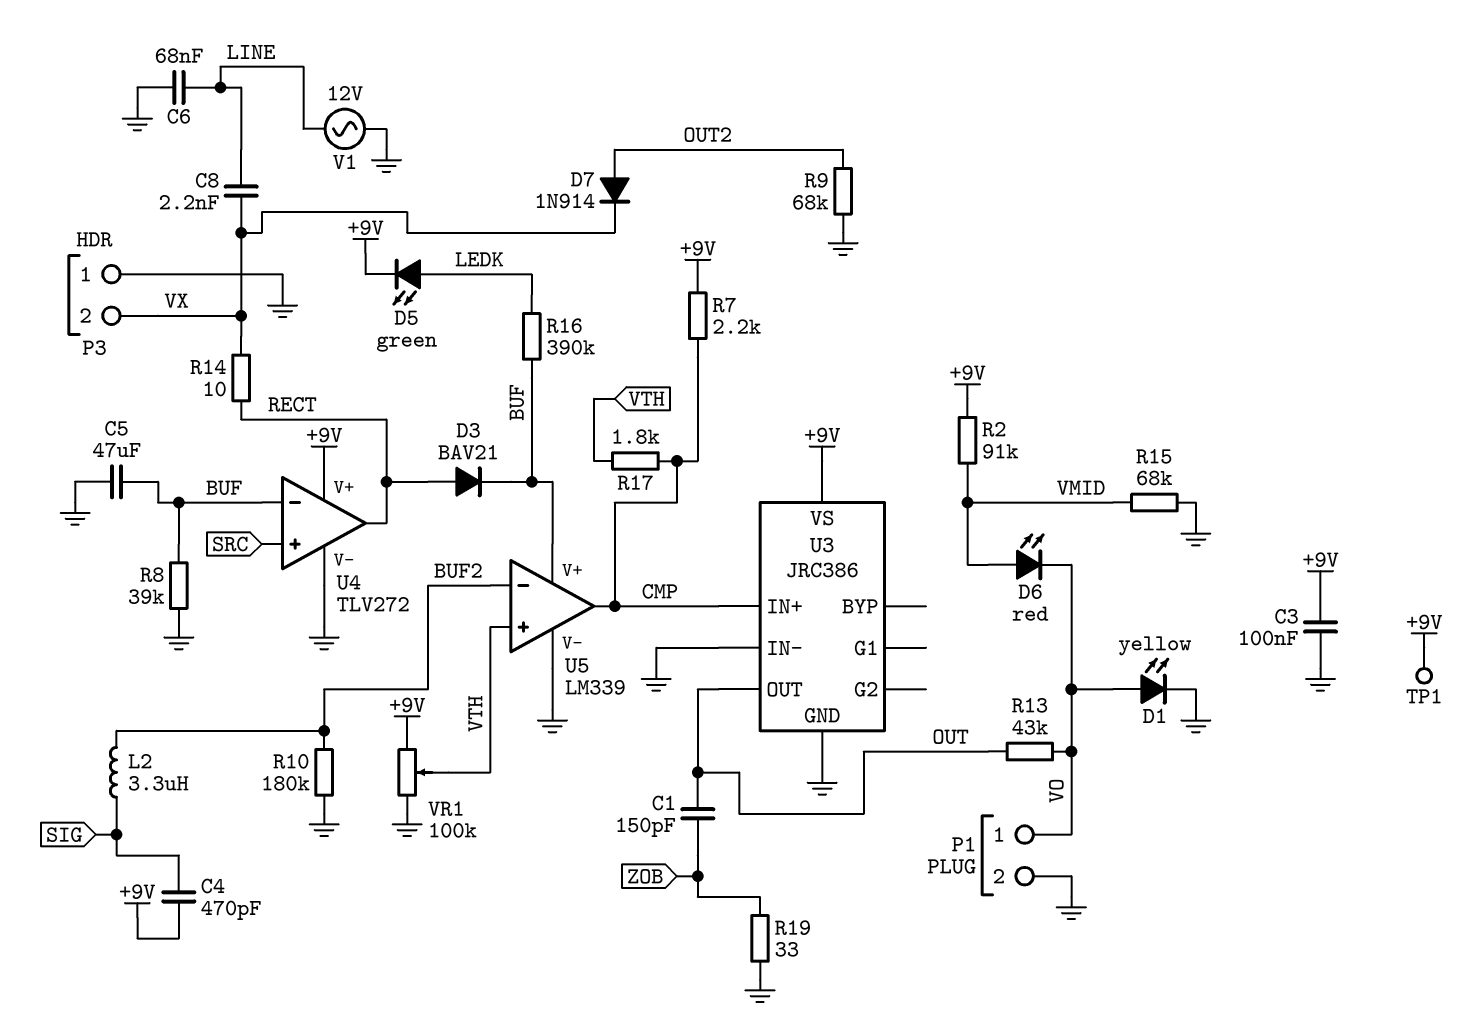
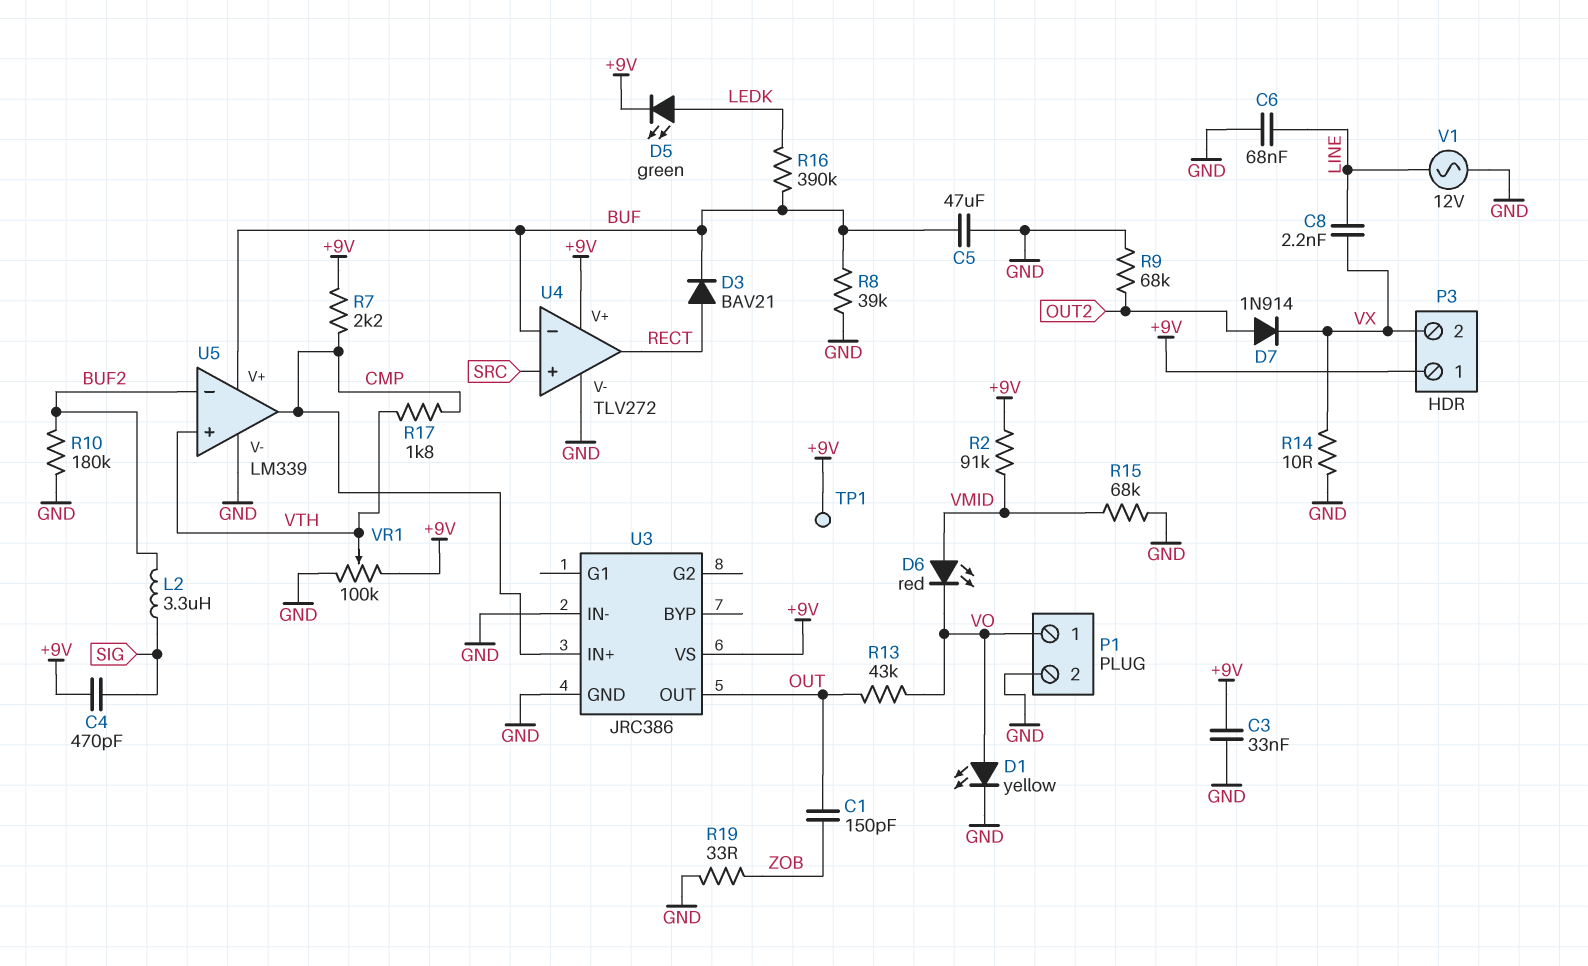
C3: 100nF (+9V, GND) -> 33nF (+9V, GND)
P3 pin 1: GND -> +9V
R14: 10 (RECT, VX) -> 10 (GND, VX)

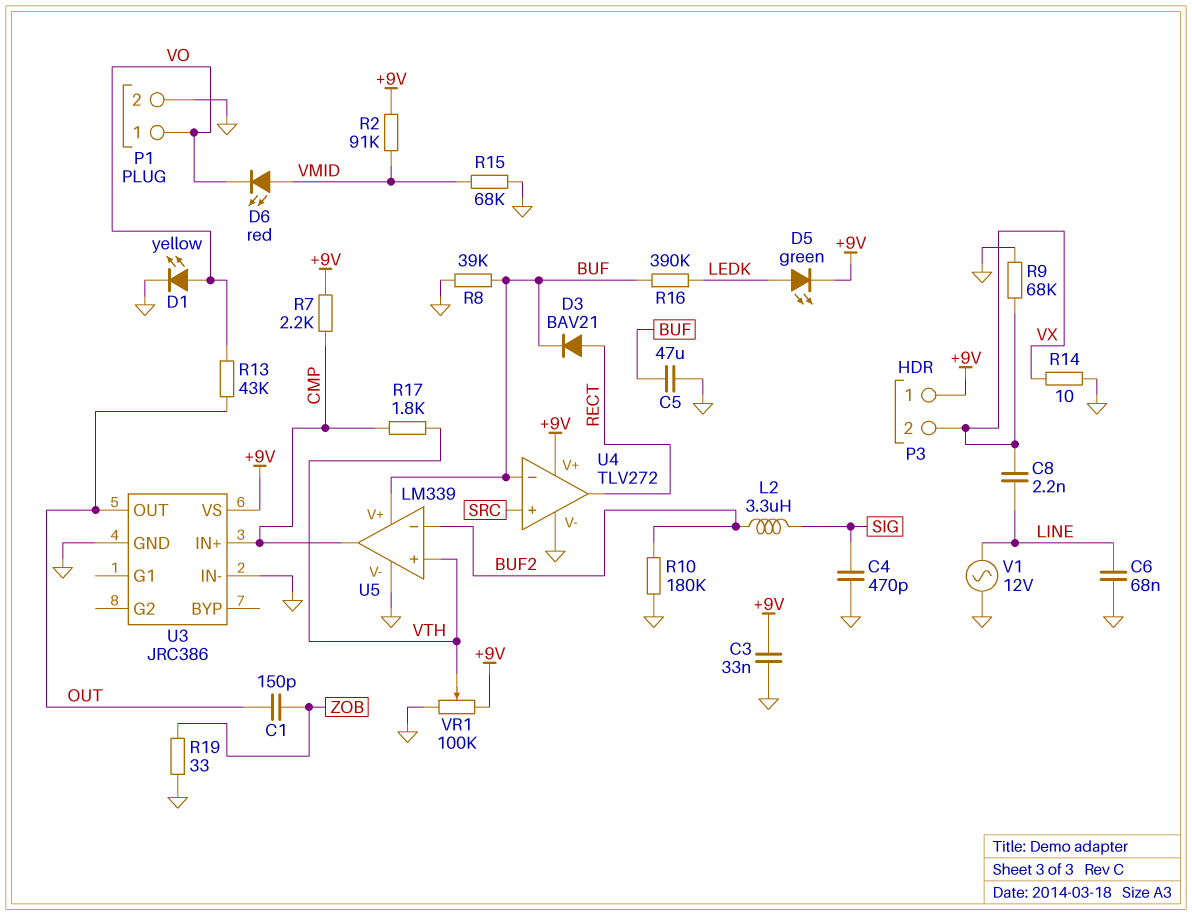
C4: 470pF (+9V, SIG) -> 470pF (GND, SIG)
D7: diode 1N914 (A OUT2, K VX) -> none
R9: 68k (GND, OUT2) -> 68k (GND, VX)
TP1: test point (+9V) -> none

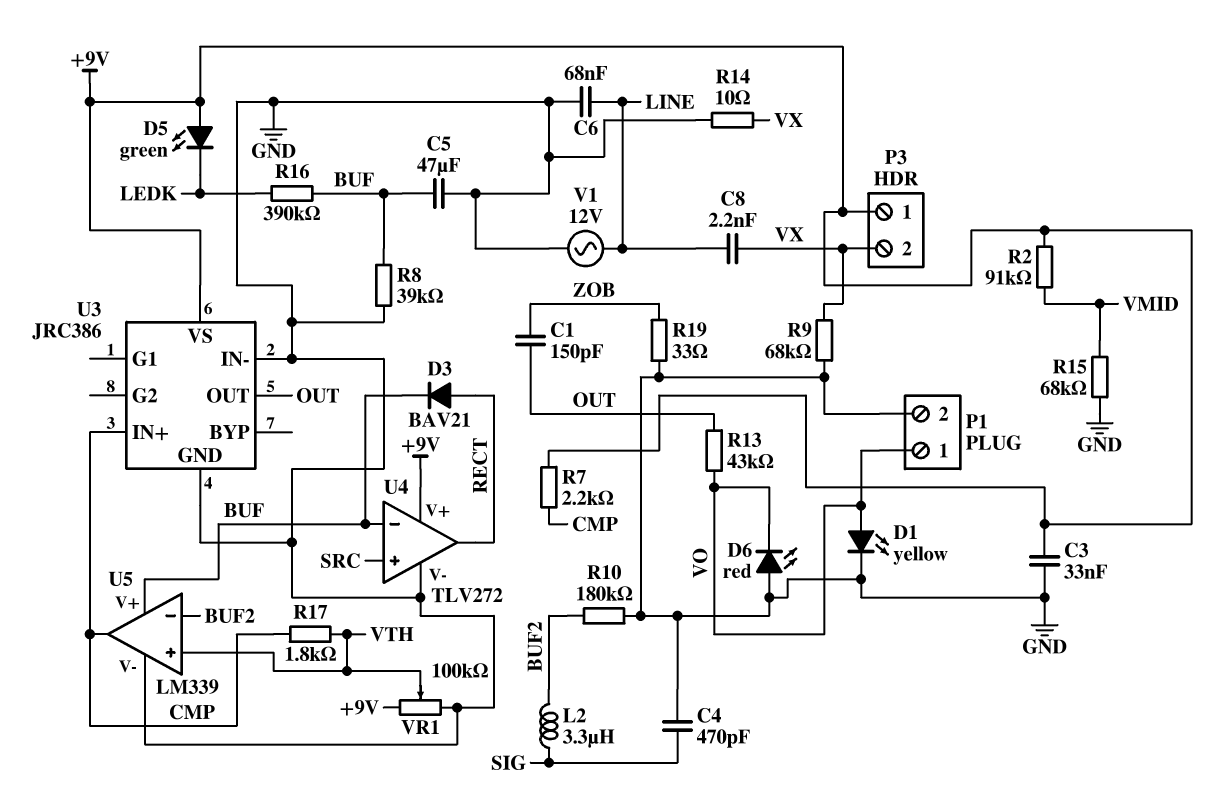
D5: LED green (A LEDK, K +9V) -> LED green (A +9V, K LEDK)
D6: LED red (A VMID, K VO) -> LED red (A GND, K VO)

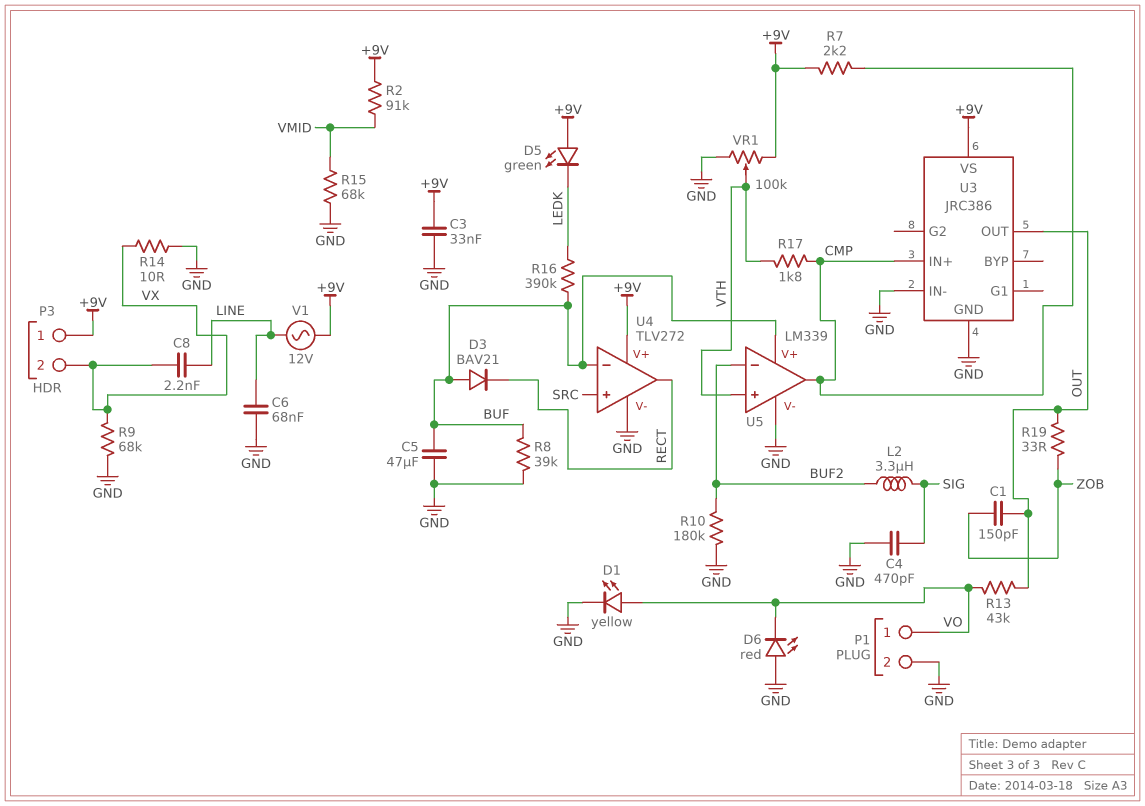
D3: diode BAV21 (A RECT, K BUF) -> diode BAV21 (A BUF, K RECT)
R19: 33 (GND, ZOB) -> 33 (OUT, ZOB)
V1: AC 12V (GND, LINE) -> AC 12V (+9V, LINE)

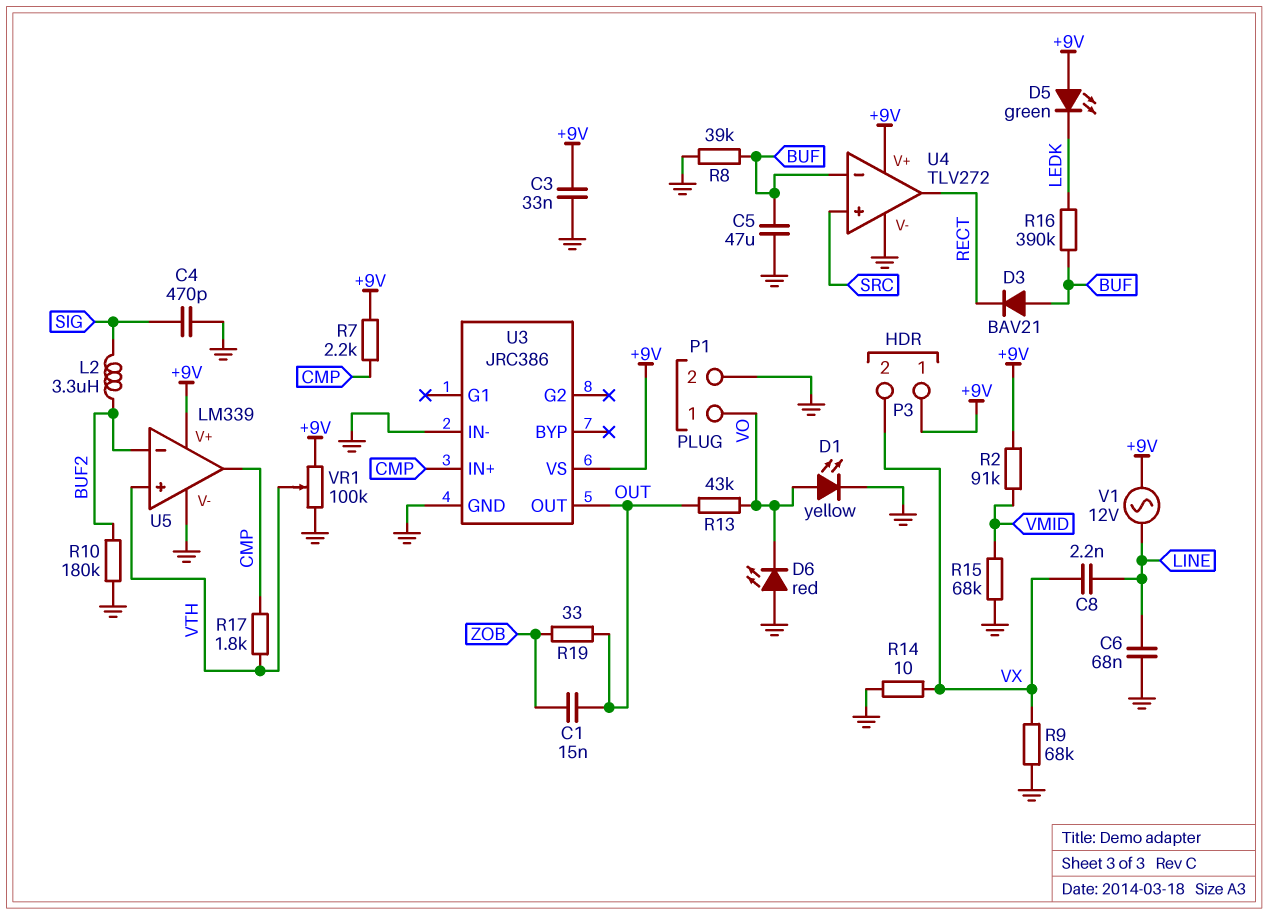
C1: 150pF (OUT, ZOB) -> 15nF (OUT, ZOB)
U5 pin V+: BUF -> +9V

